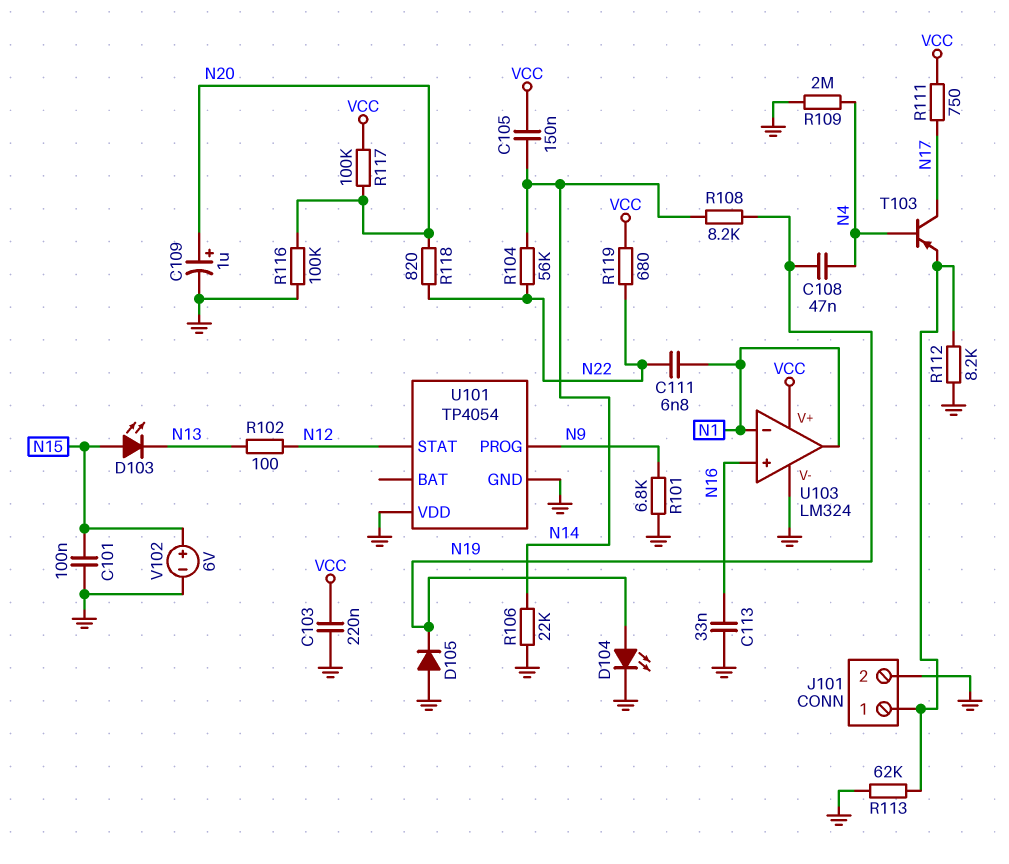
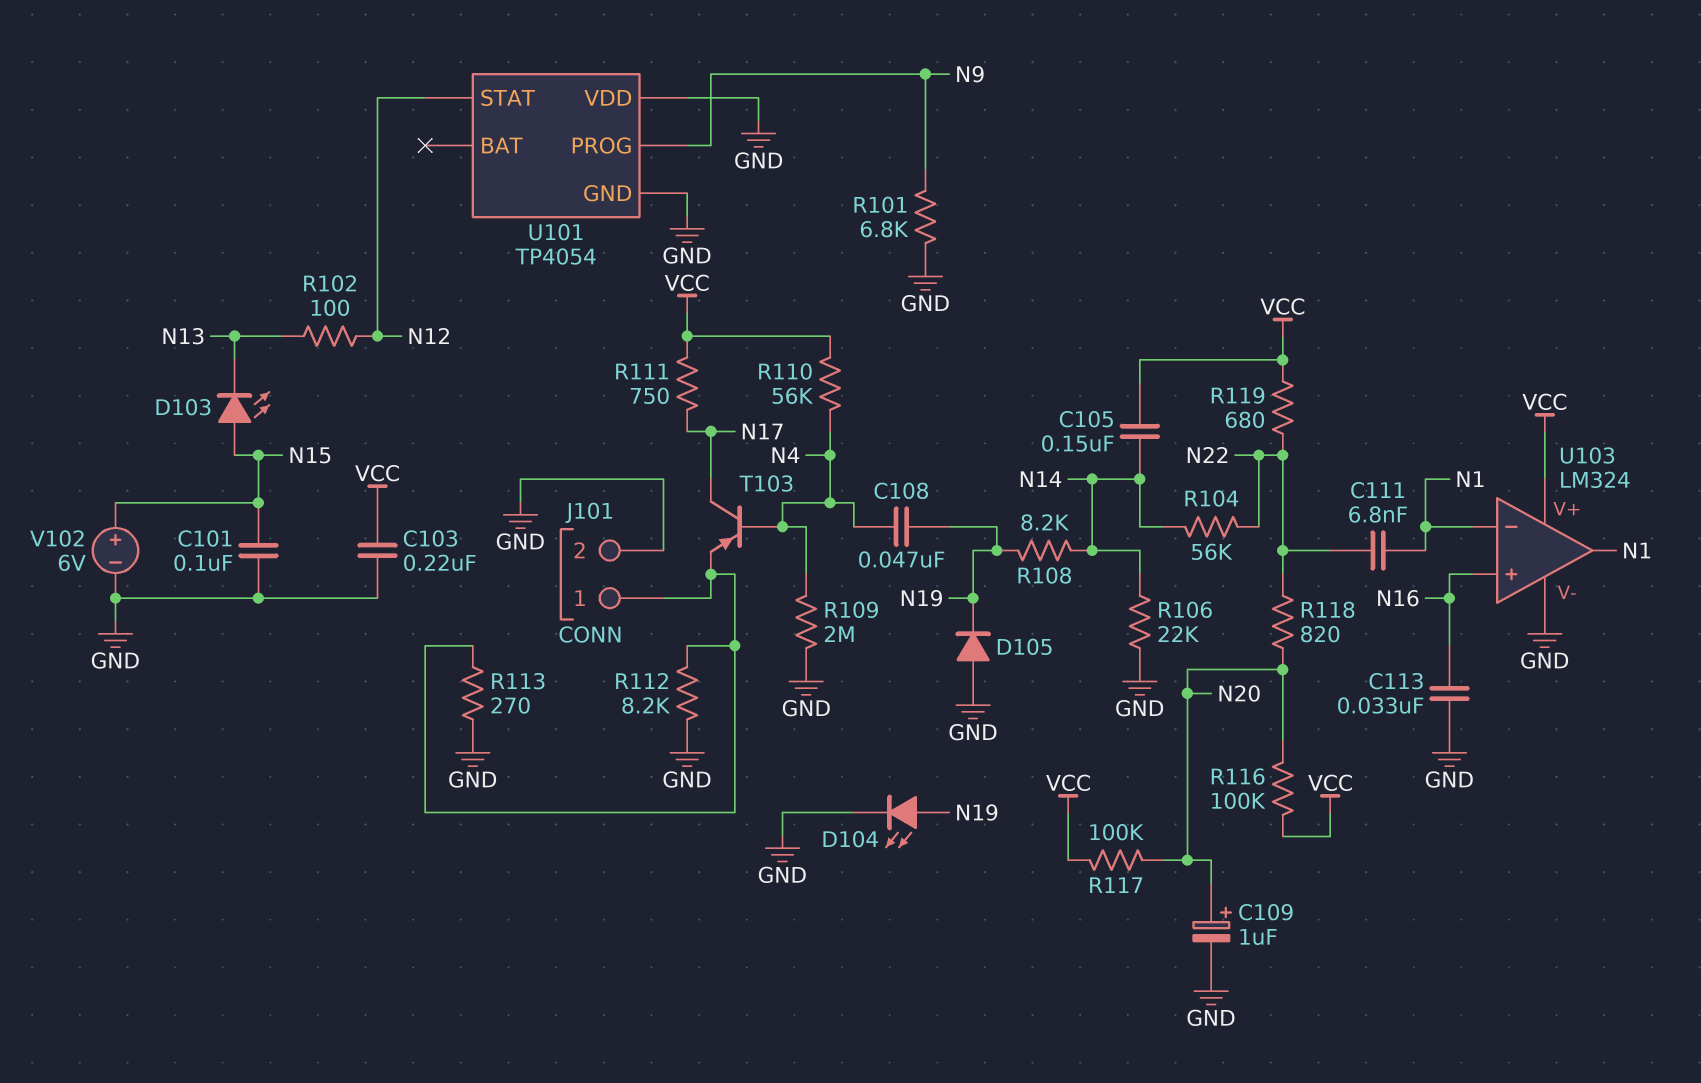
R110: none -> 56k (N4, VCC)
R113: 62k (GND, J101/1) -> 270 (GND, J101/1)
R116: 100k (GND, N20) -> 100k (N20, VCC)

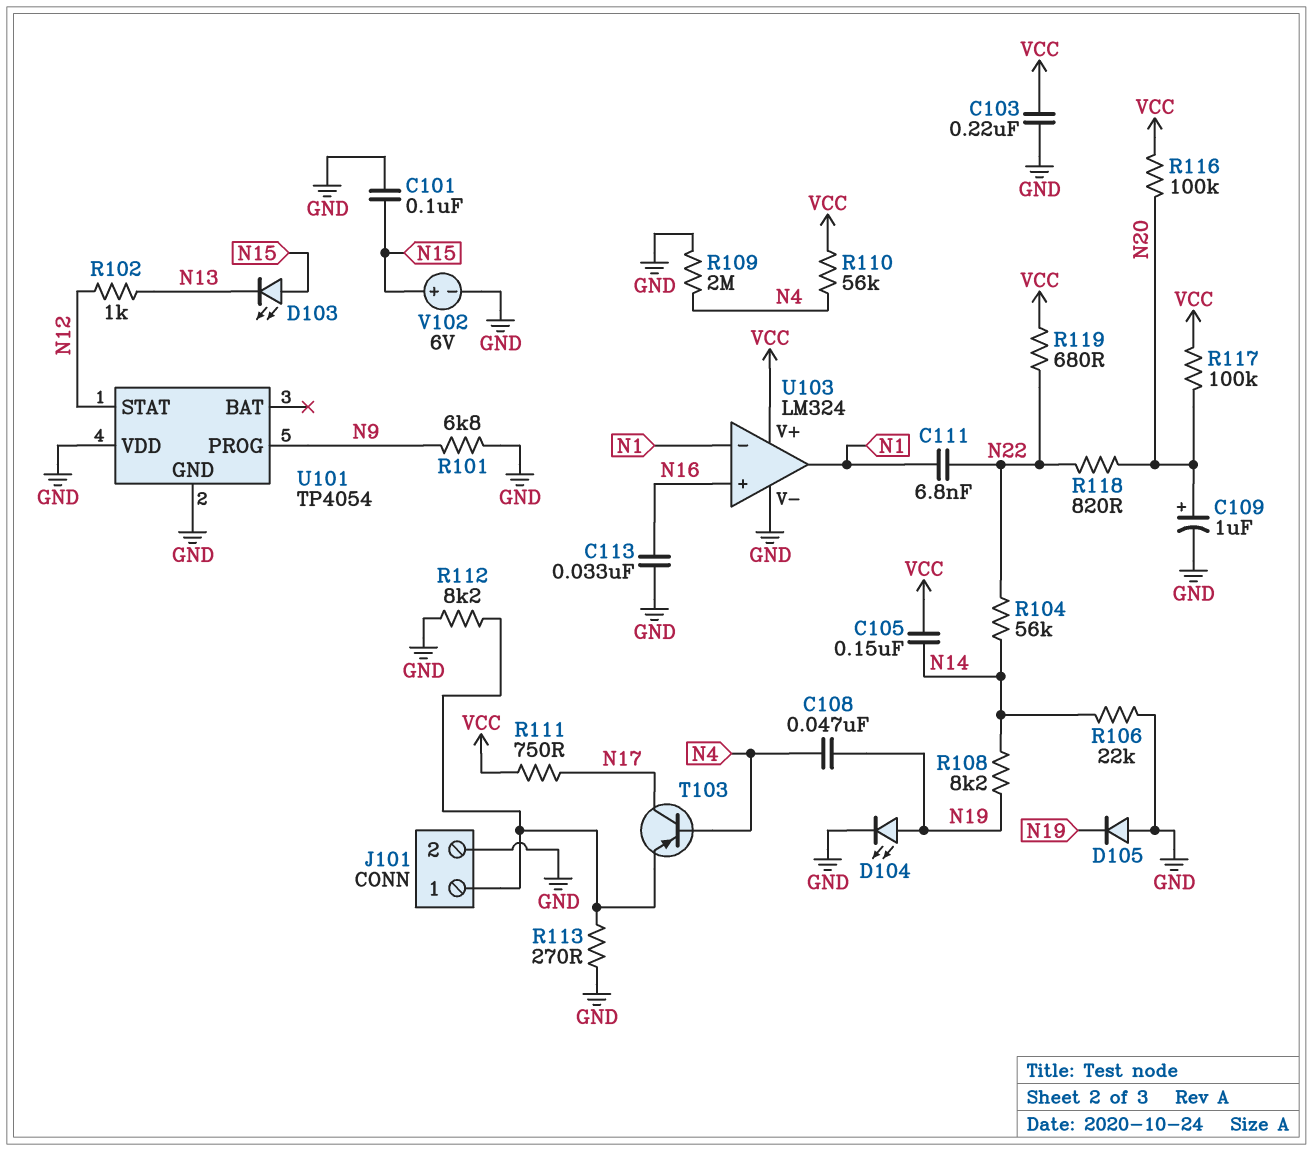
R102: 100 (N12, N13) -> 1k (N12, N13)

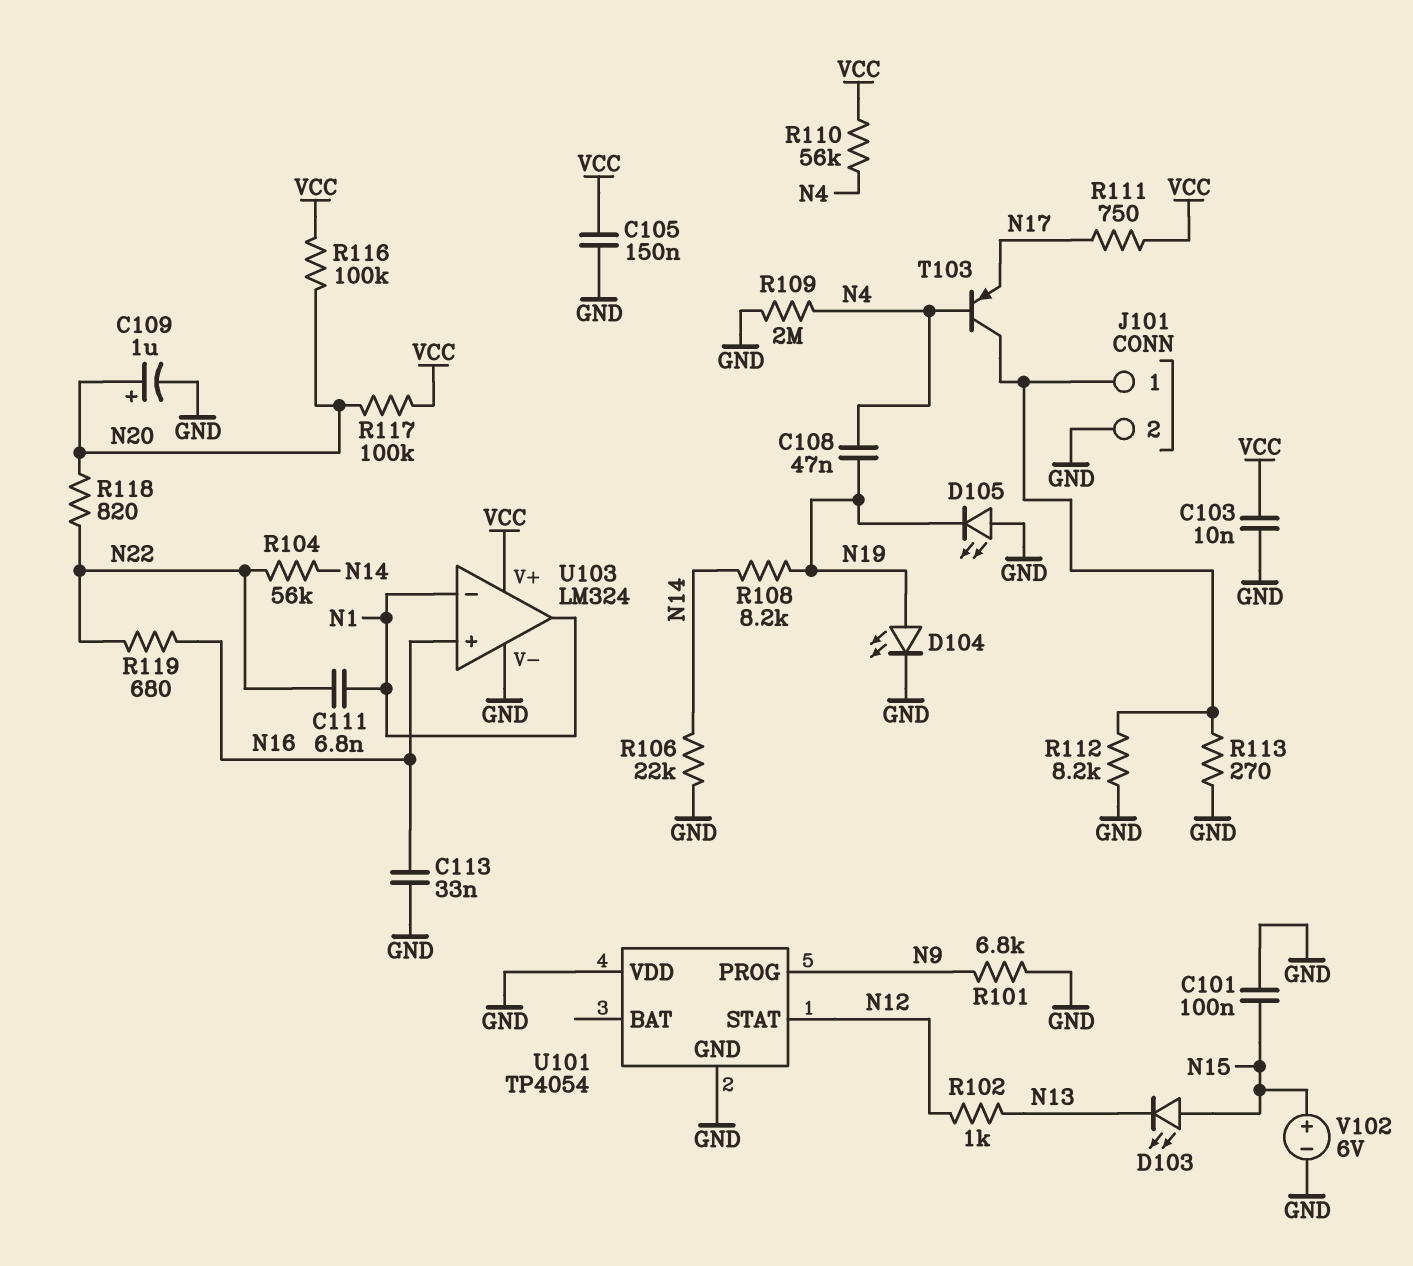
C103: 220nF (GND, VCC) -> 10nF (GND, VCC)
C105: 150nF (N14, VCC) -> 150nF (GND, VCC)
D105: diode (A GND, K N19) -> LED (A GND, K N19)
R119: 680 (N22, VCC) -> 680 (N16, N22)
T103: PNP (B N4, C N17, E J101/1) -> PNP (B N4, C J101/1, E N17)

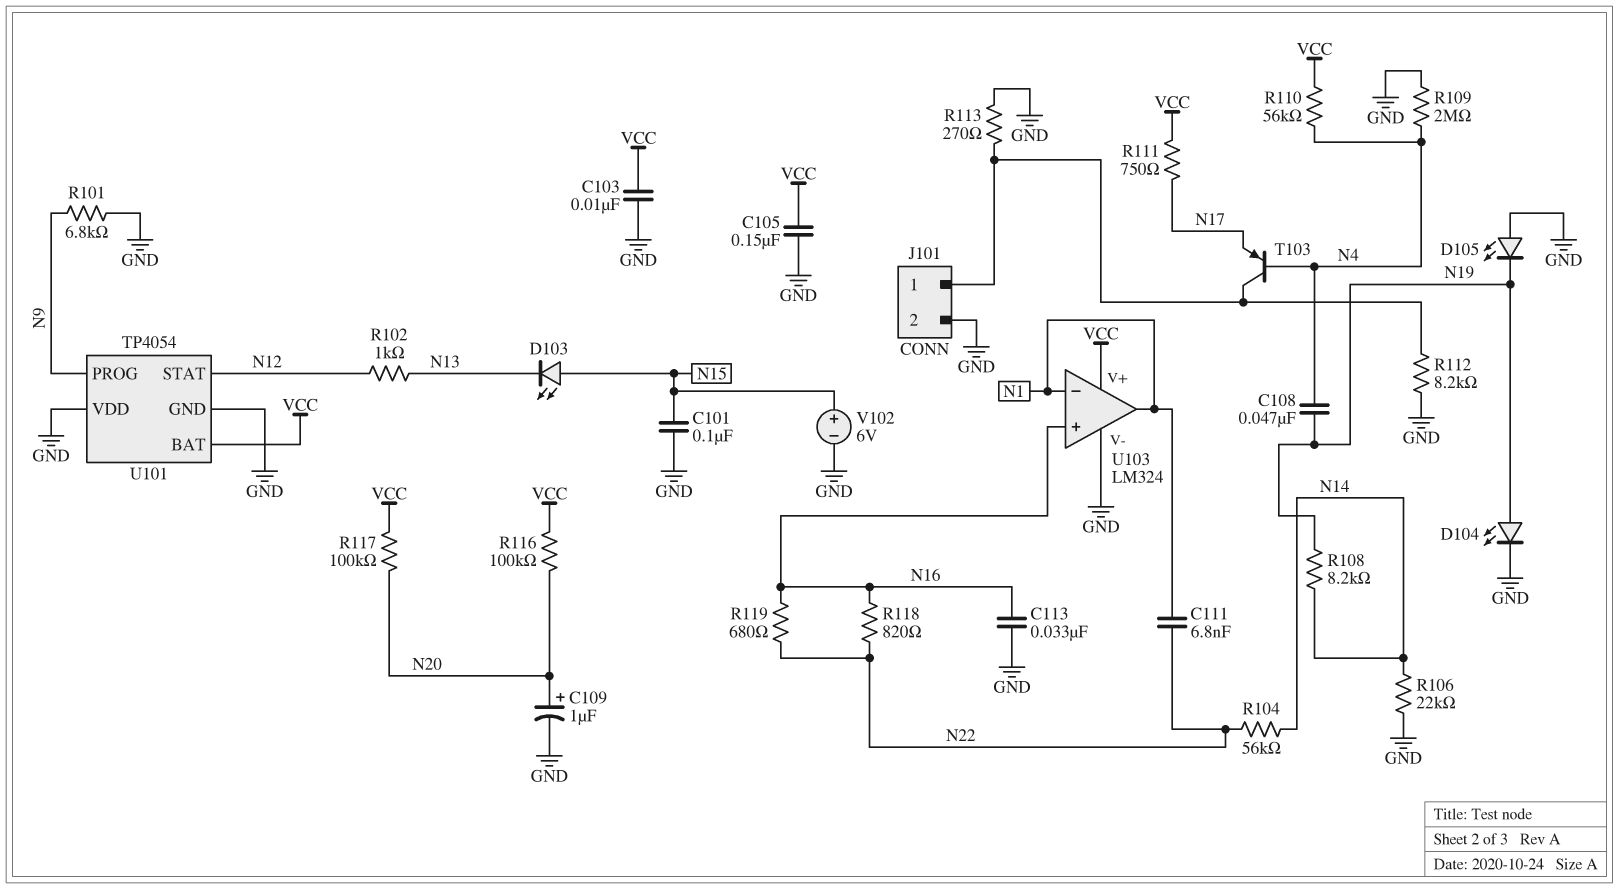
R118: 820 (N20, N22) -> 820 (N16, N22)
U101 pin BAT: none -> VCC

